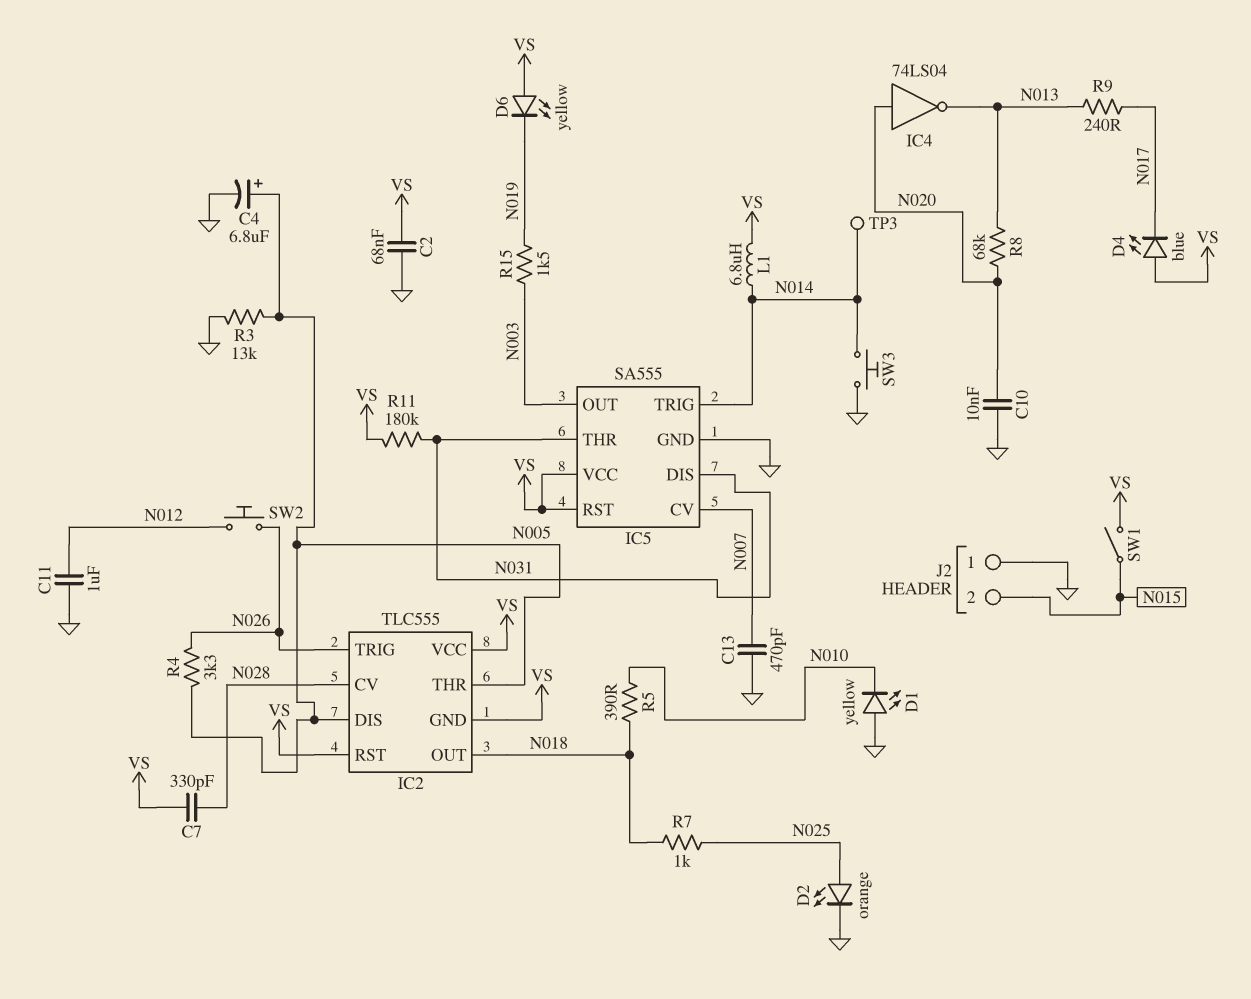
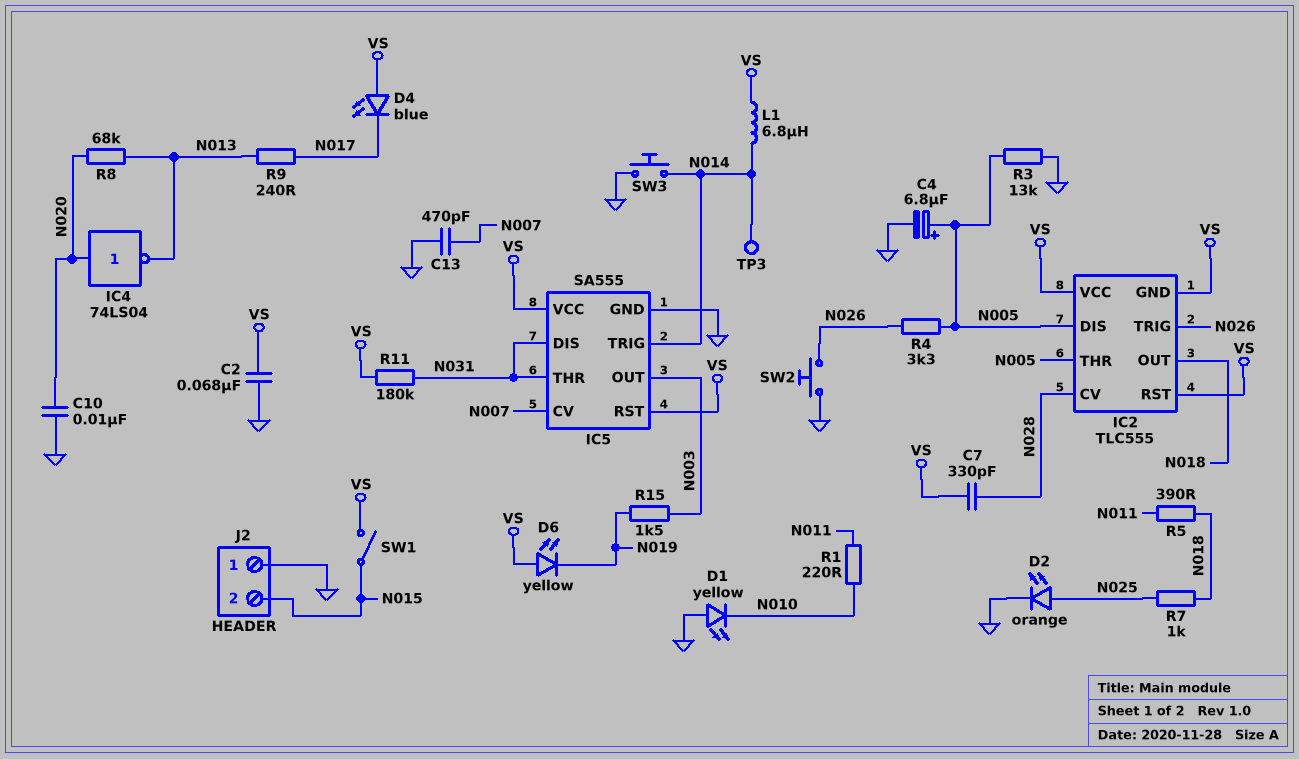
C11: 1uF (GND, N012) -> none
R1: none -> 220 (N010, N011)
R5: 390 (N010, N018) -> 390 (N011, N018)
SW2: button (N012, N026) -> button (GND, N026)

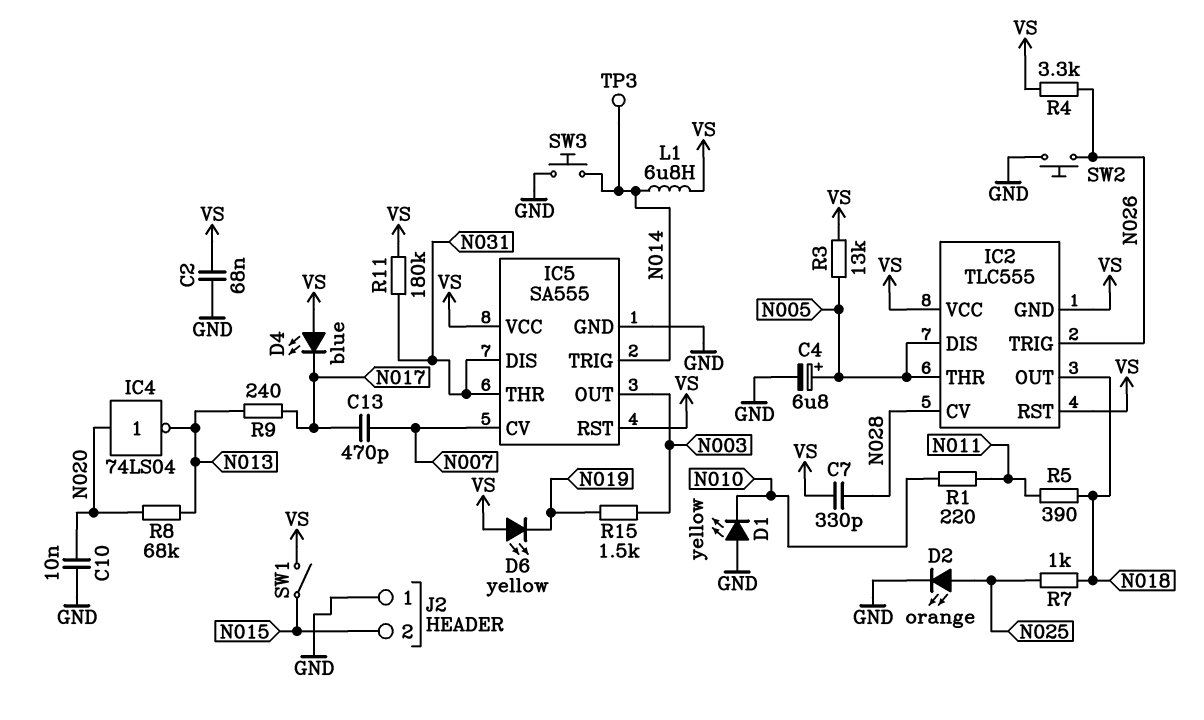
C13: 470pF (GND, N007) -> 470pF (N007, N017)
R3: 13k (GND, N005) -> 13k (N005, VS)
R4: 3.3k (N005, N026) -> 3.3k (N026, VS)

